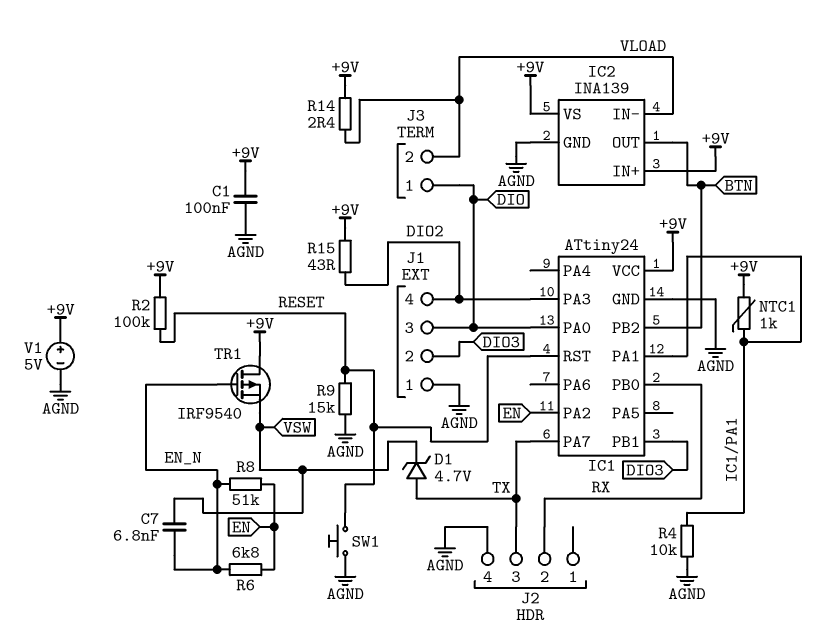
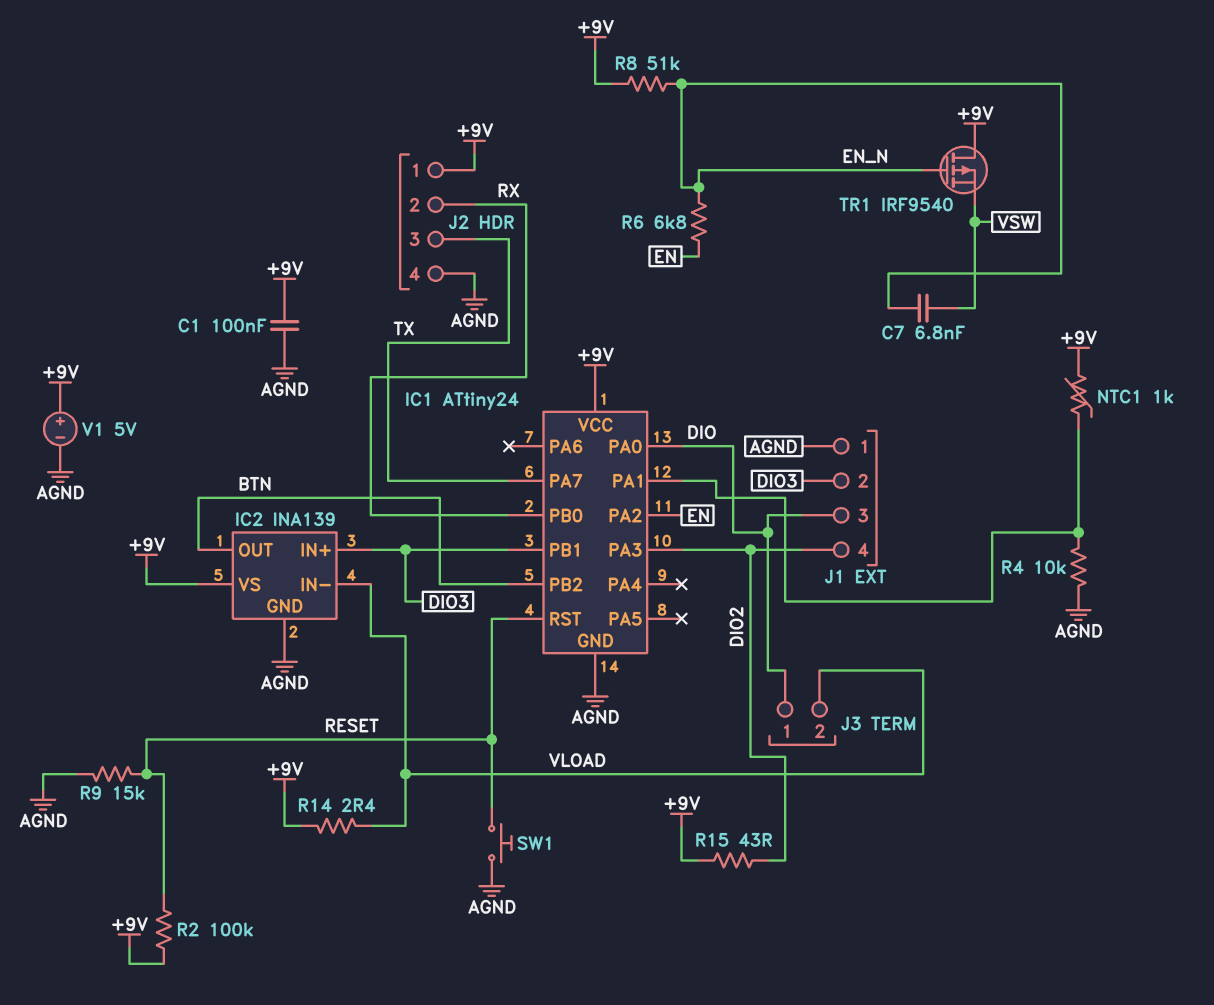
D1: zener 4.7V (A TX, K VSW) -> none
IC2 pin IN+: +9V -> DIO3
J2 pin 1: none -> +9V
R8: 51k (EN, EN_N) -> 51k (+9V, EN_N)

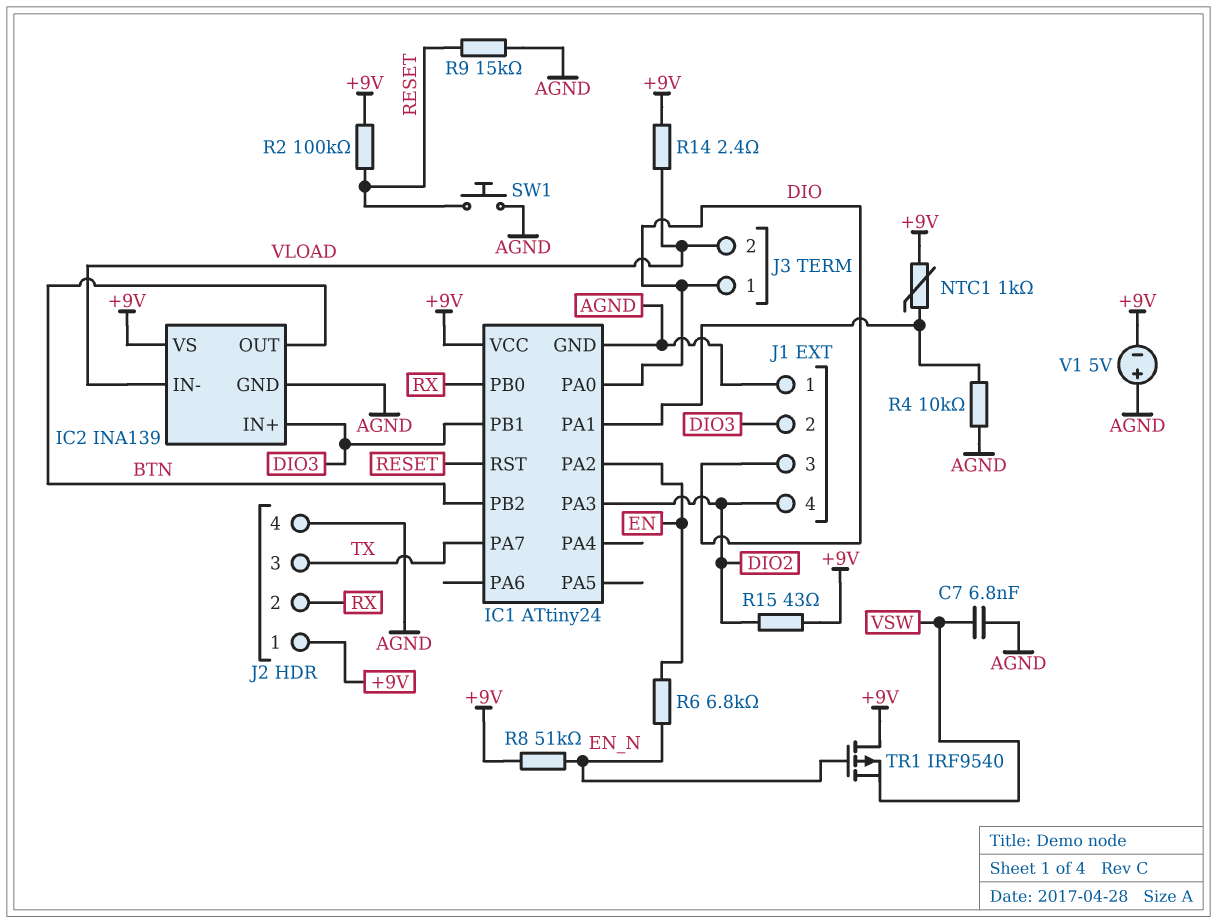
C1: 100nF (+9V, AGND) -> none
C7: 6.8nF (EN_N, VSW) -> 6.8nF (AGND, VSW)
V1: 5V (plus +9V, minus AGND) -> 5V (plus AGND, minus +9V)

